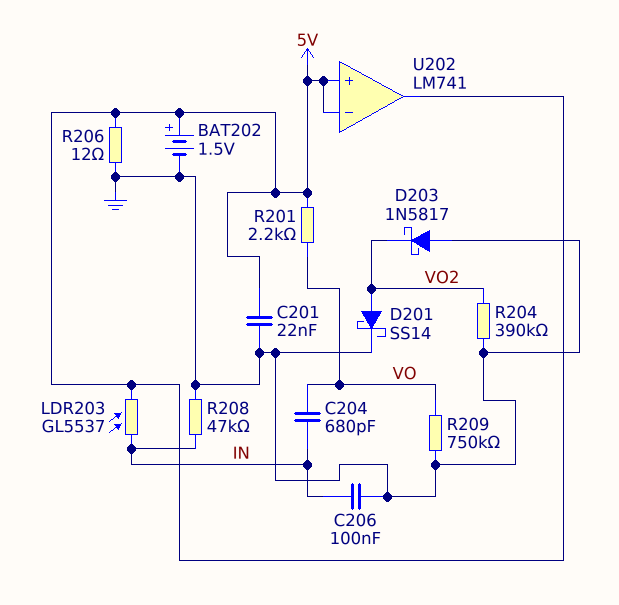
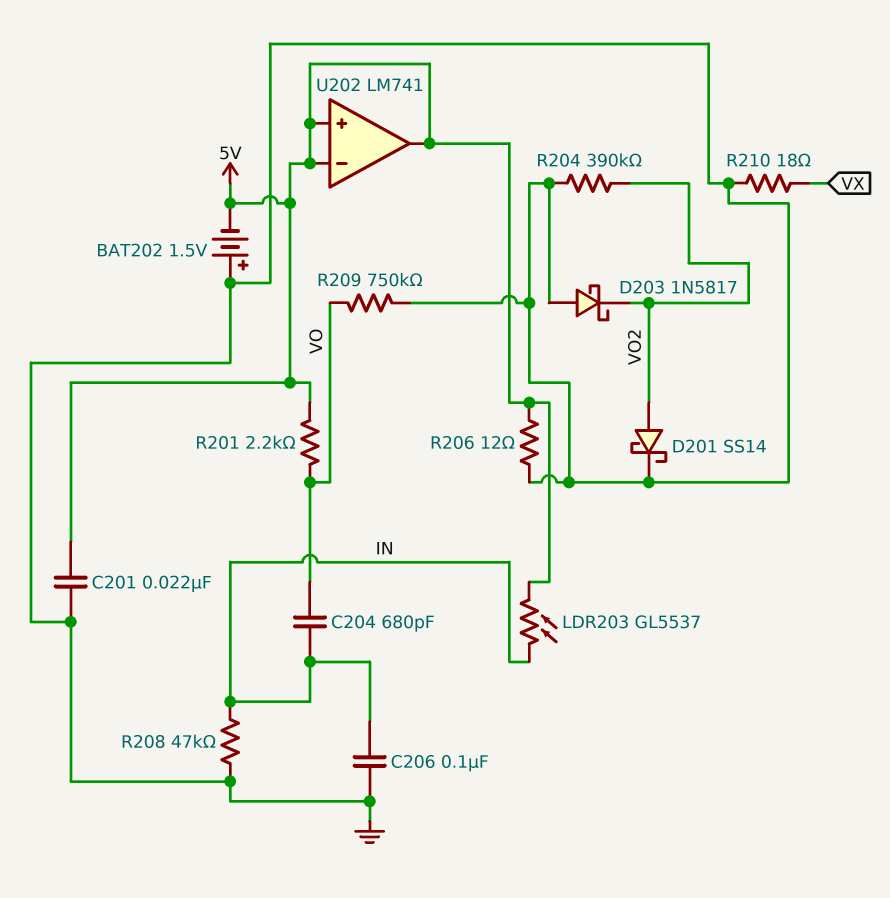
BAT202: 1.5V (plus 5V, minus GND) -> 1.5V (plus GND, minus 5V)
R210: none -> 18 (GND, VX)

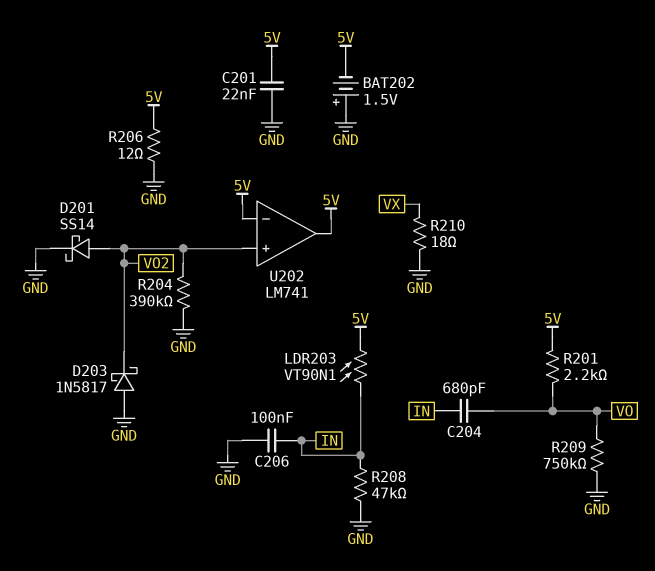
LDR203: GL5537 (5V, IN) -> VT90N1 (5V, IN)
U202 pin in+: 5V -> VO2

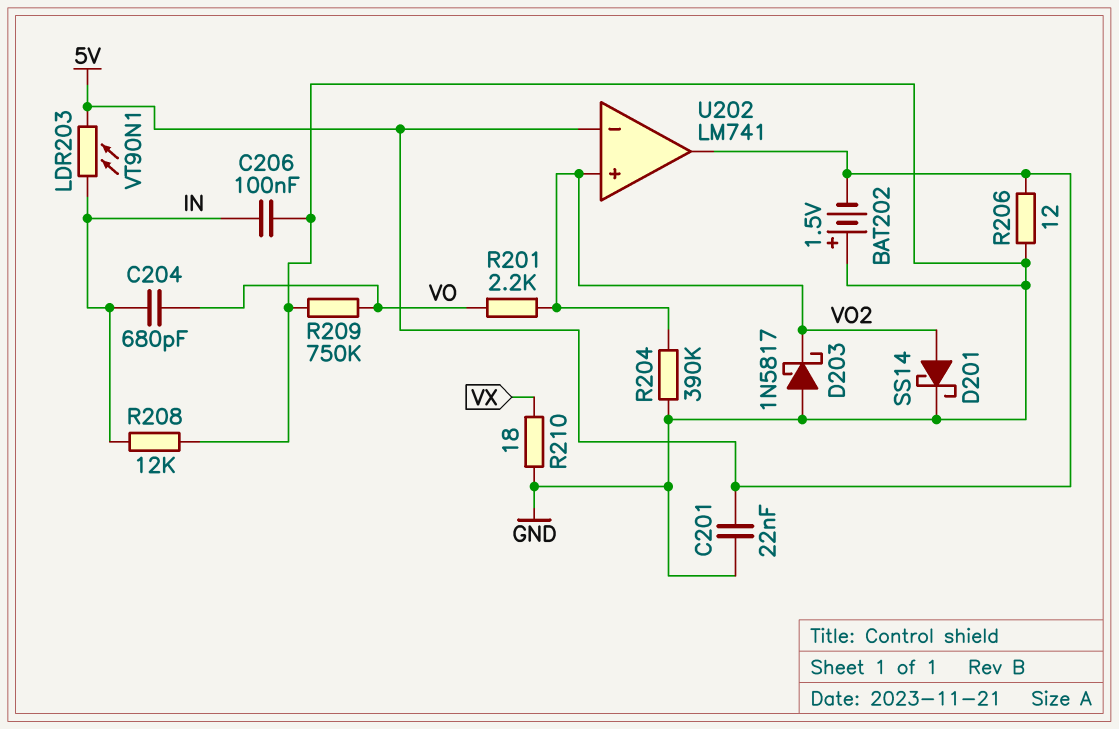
R201: 2.2k (5V, VO) -> 2.2k (VO, VO2)
R208: 47k (GND, IN) -> 12k (GND, IN)

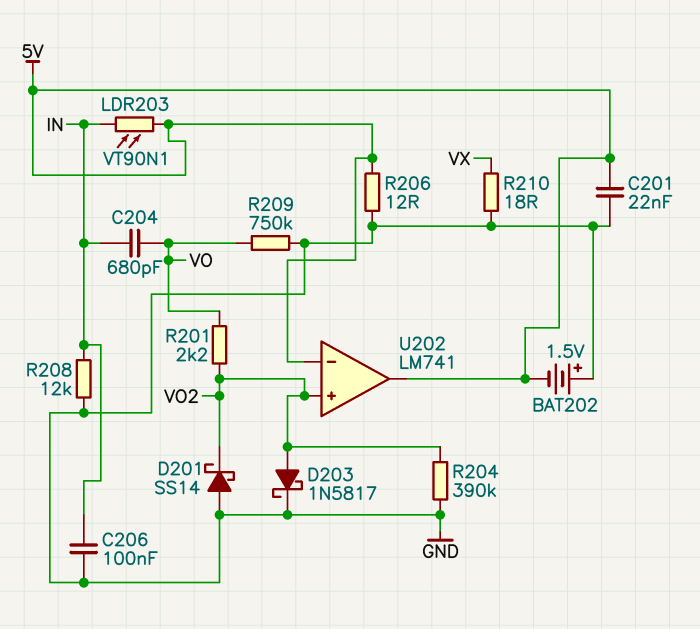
D201: schottky SS14 (A VO2, K GND) -> schottky SS14 (A GND, K VO2)
D203: schottky 1N5817 (A GND, K VO2) -> schottky 1N5817 (A VO2, K GND)

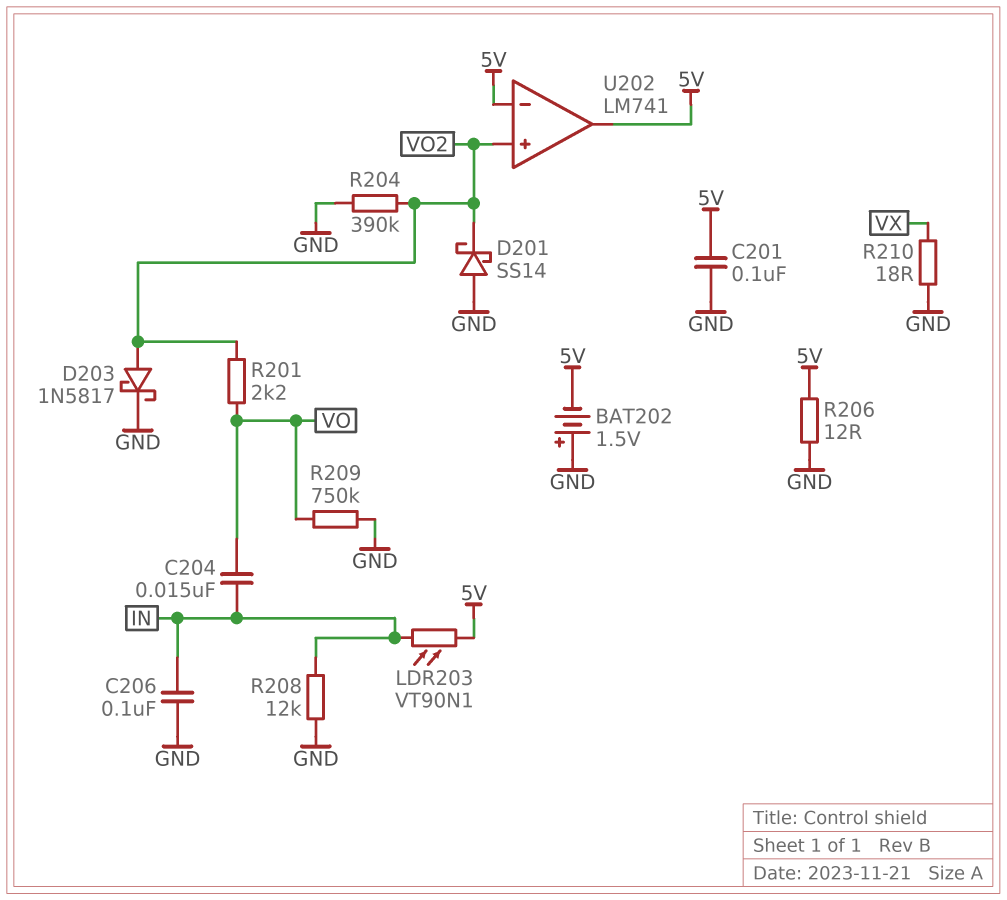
C201: 22nF (5V, GND) -> 100nF (5V, GND)
C204: 680pF (IN, VO) -> 15nF (IN, VO)

